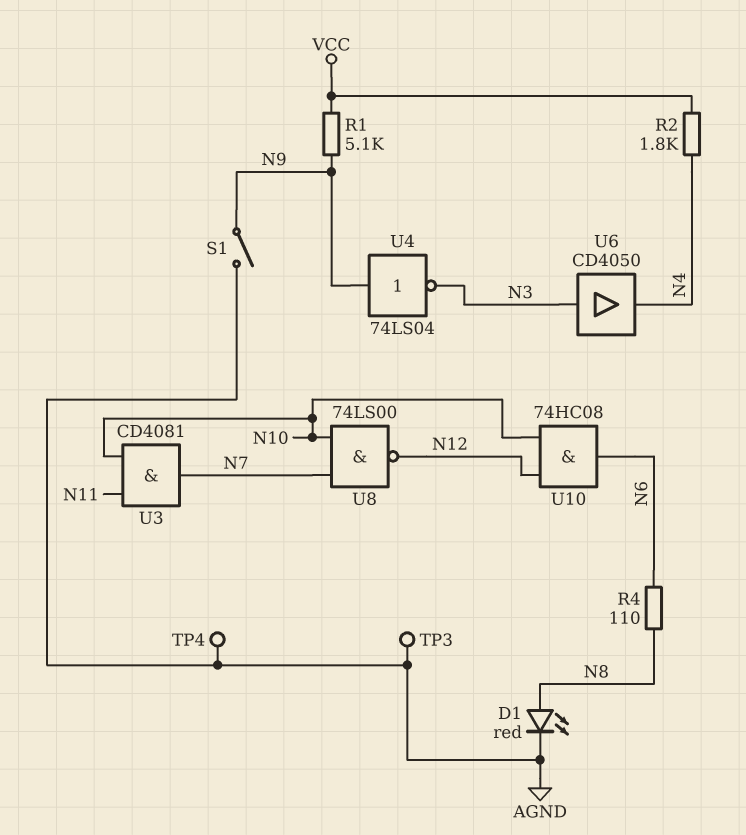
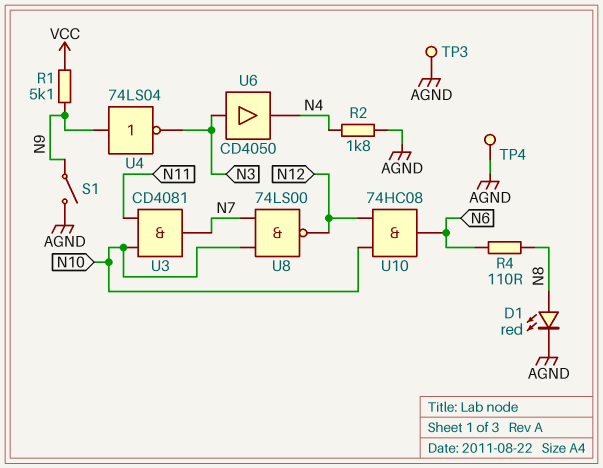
R2: 1.8k (N4, VCC) -> 1.8k (AGND, N4)

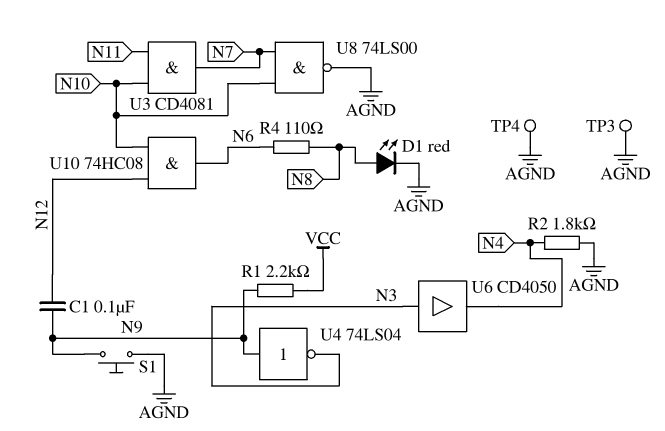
C1: none -> 100nF (N9, N12)
R1: 5.1k (N9, VCC) -> 2.2k (N9, VCC)
S1: switch (AGND, N9) -> button (AGND, N9)
U8: NAND 74LS00 (in N7, in N10, out N12) -> NAND 74LS00 (in N7, in N10, out AGND)

